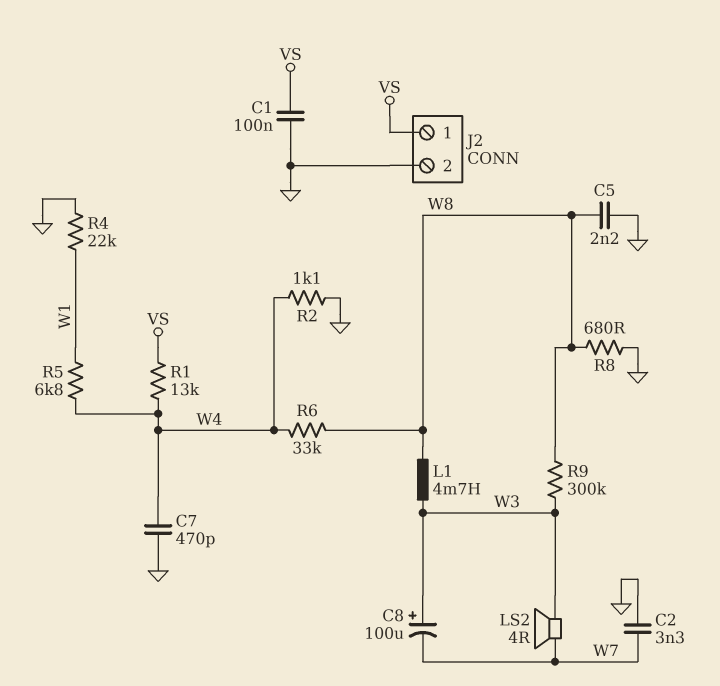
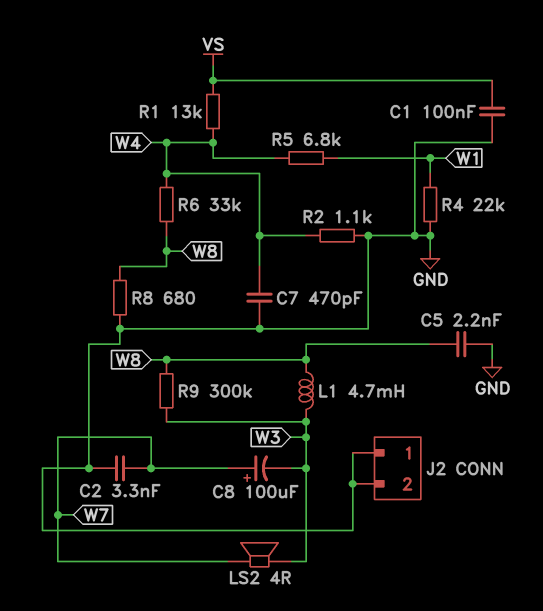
C8: 100uF (plus W3, minus W7) -> 100uF (plus W7, minus W3)
J2 pin 1: VS -> GND

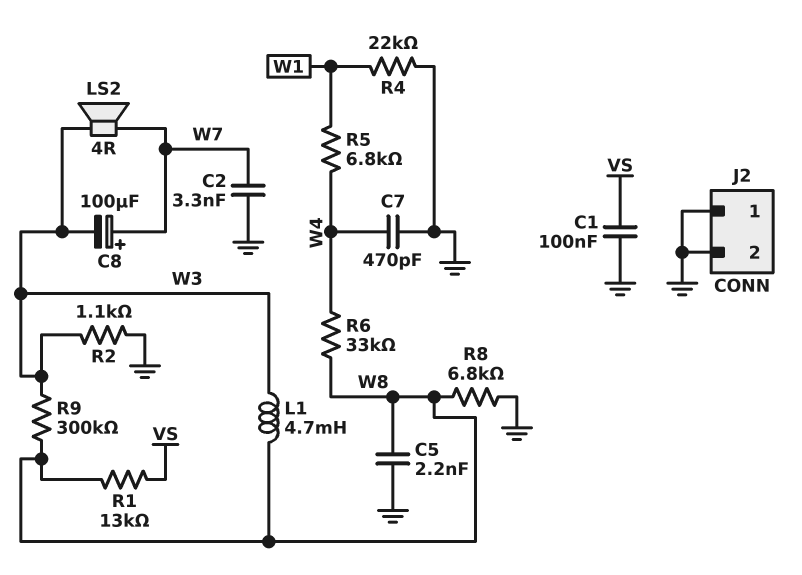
R1: 13k (VS, W4) -> 13k (VS, W8)
R2: 1.1k (GND, W4) -> 1.1k (GND, W3)
R8: 680 (GND, W8) -> 6.8k (GND, W8)

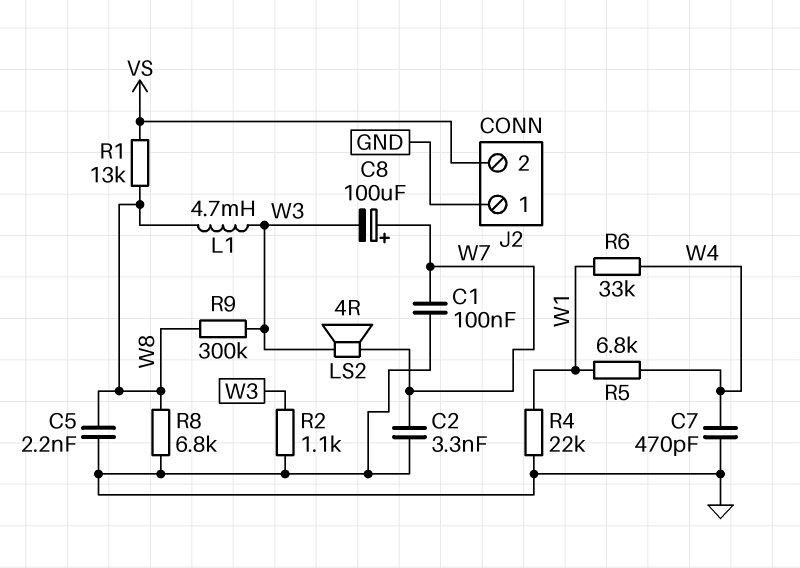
C1: 100nF (GND, VS) -> 100nF (GND, W7)
J2 pin 2: GND -> VS
R6: 33k (W4, W8) -> 33k (W1, W4)

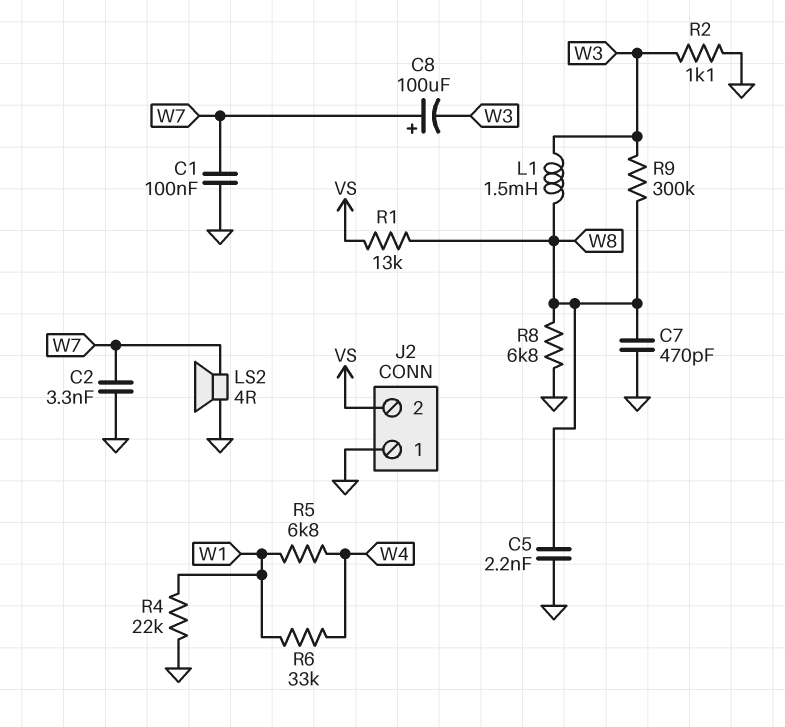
C7: 470pF (GND, W4) -> 470pF (GND, W8)
L1: 4.7mH (W3, W8) -> 1.5mH (W3, W8)
LS2: speaker 4R (W3, W7) -> speaker 4R (GND, W7)

